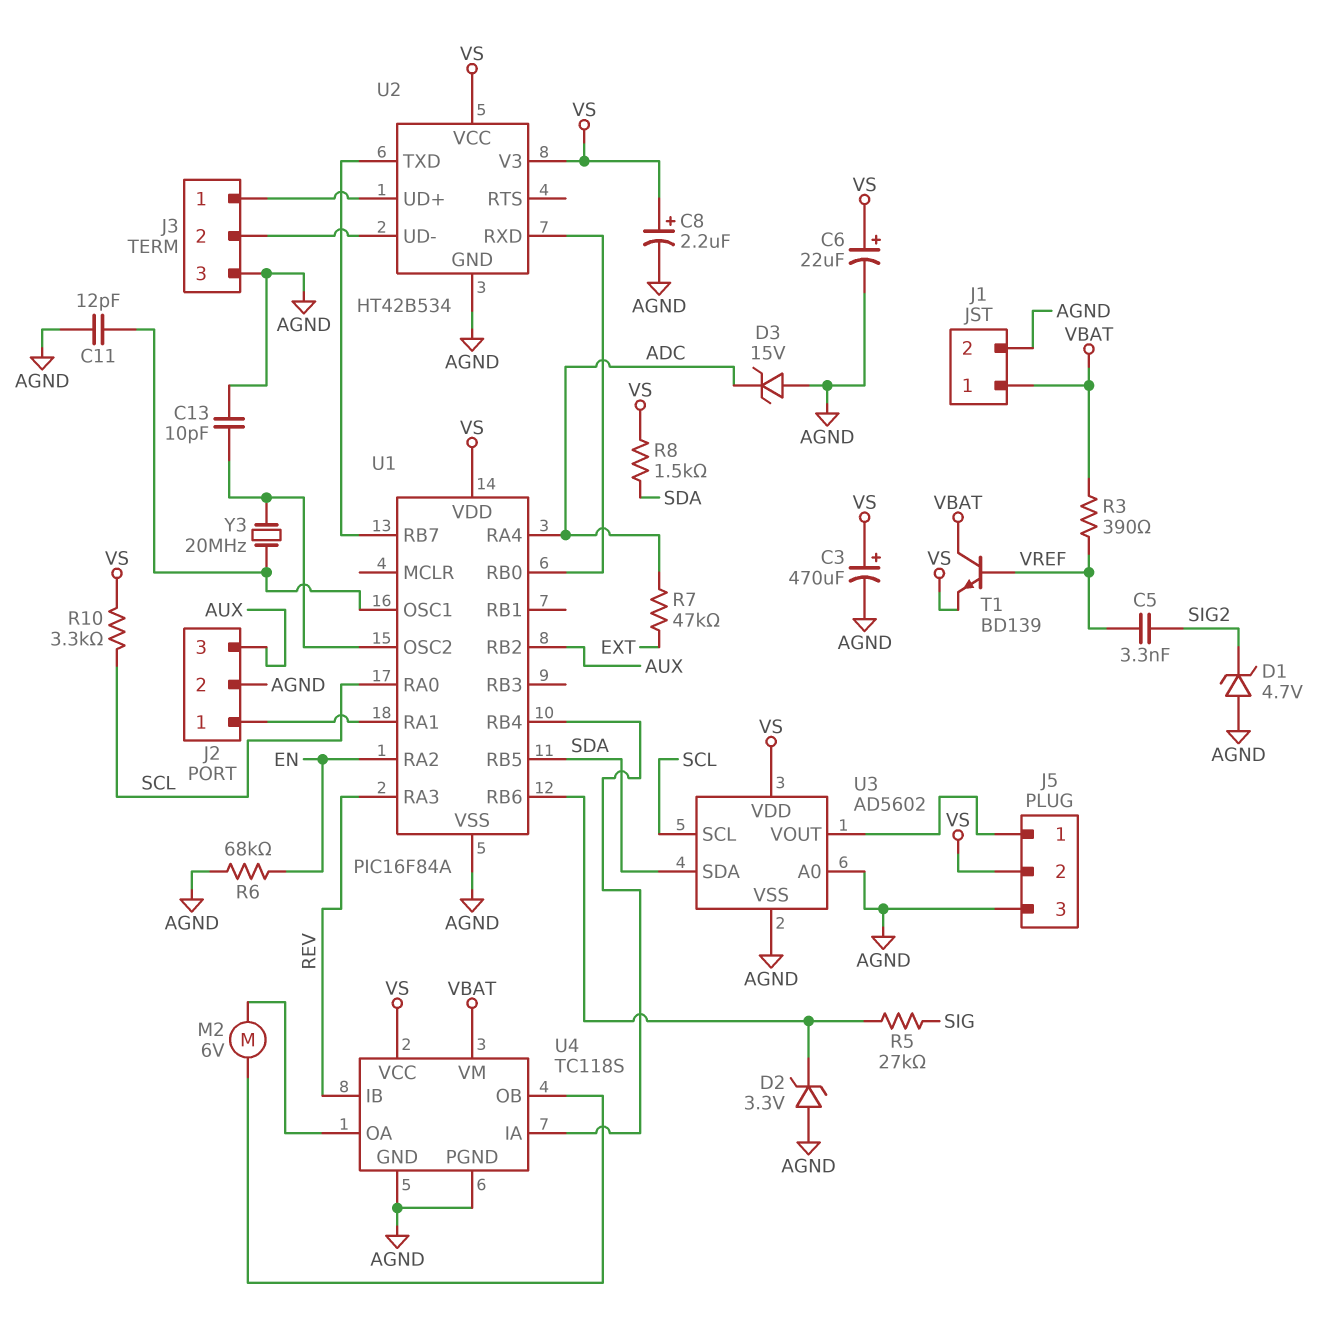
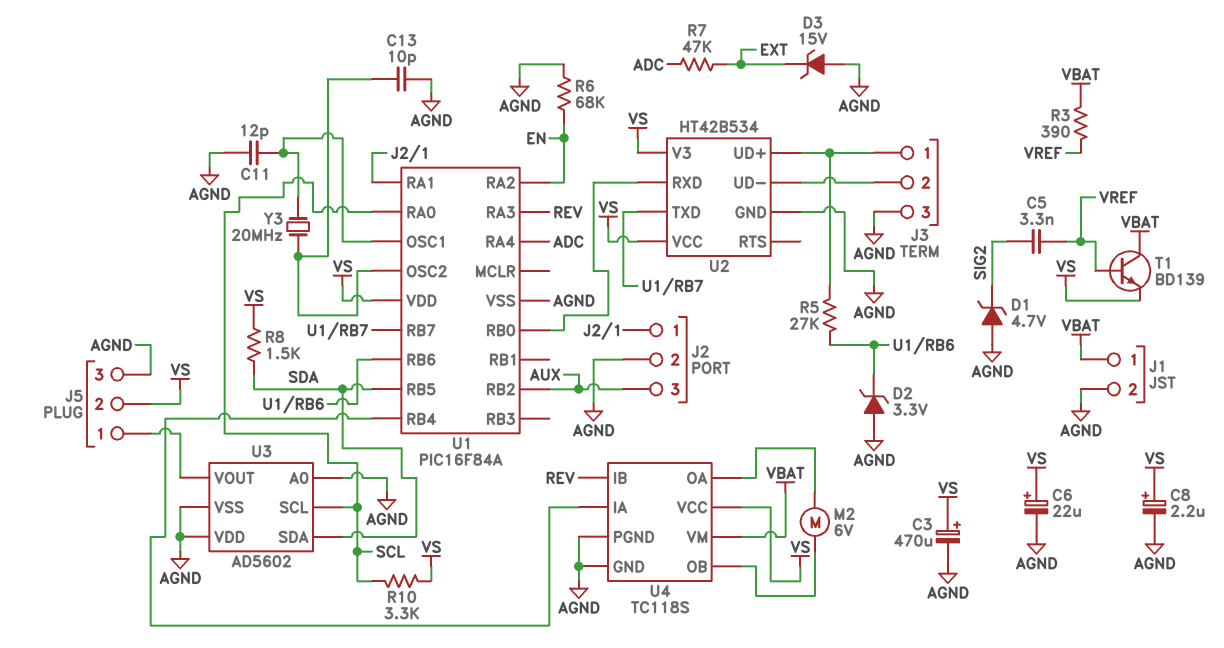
D3: zener 15V (A AGND, K ADC) -> zener 15V (A AGND, K EXT)
R5: 27k (SIG, U1/RB6) -> 27k (J3/1, U1/RB6)
U3 pin VDD: VS -> AGND

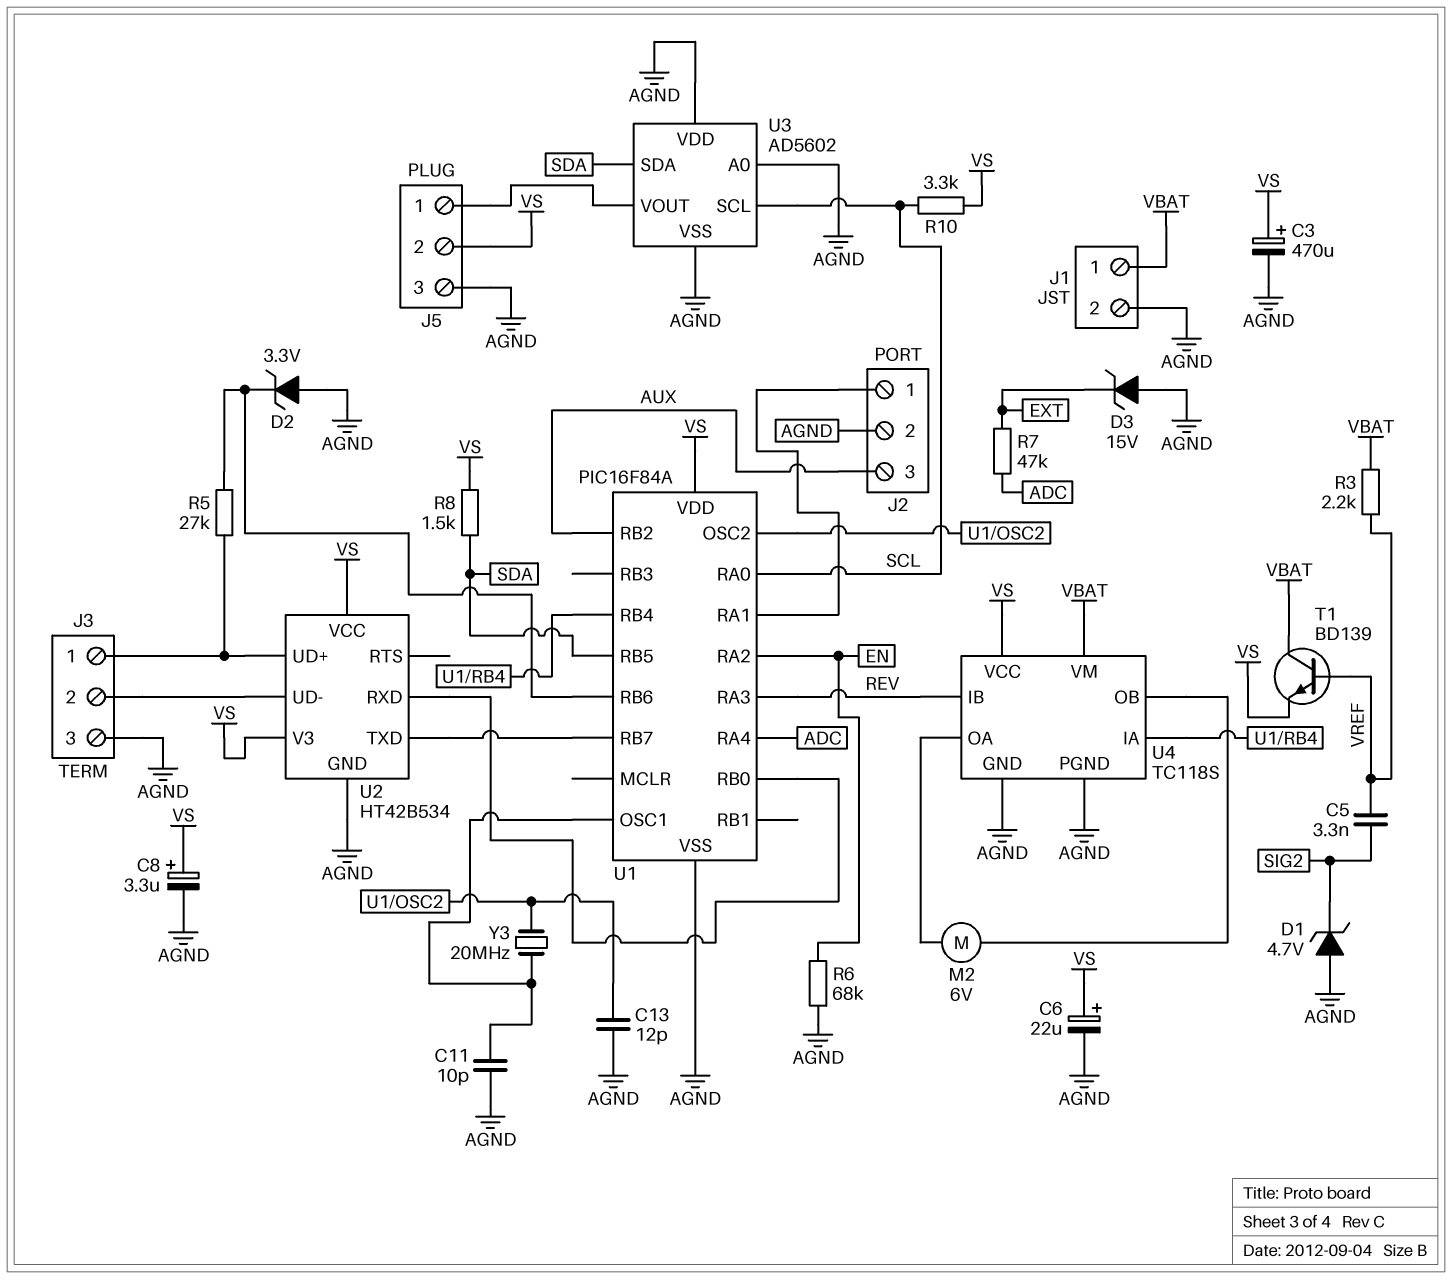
C8: 2.2uF (plus VS, minus AGND) -> 3.3uF (plus VS, minus AGND)
C11: 12pF (AGND, U1/OSC1) -> 10pF (AGND, U1/OSC1)
C13: 10pF (AGND, U1/OSC2) -> 12pF (AGND, U1/OSC2)
R3: 390 (VBAT, VREF) -> 2.2k (VBAT, VREF)

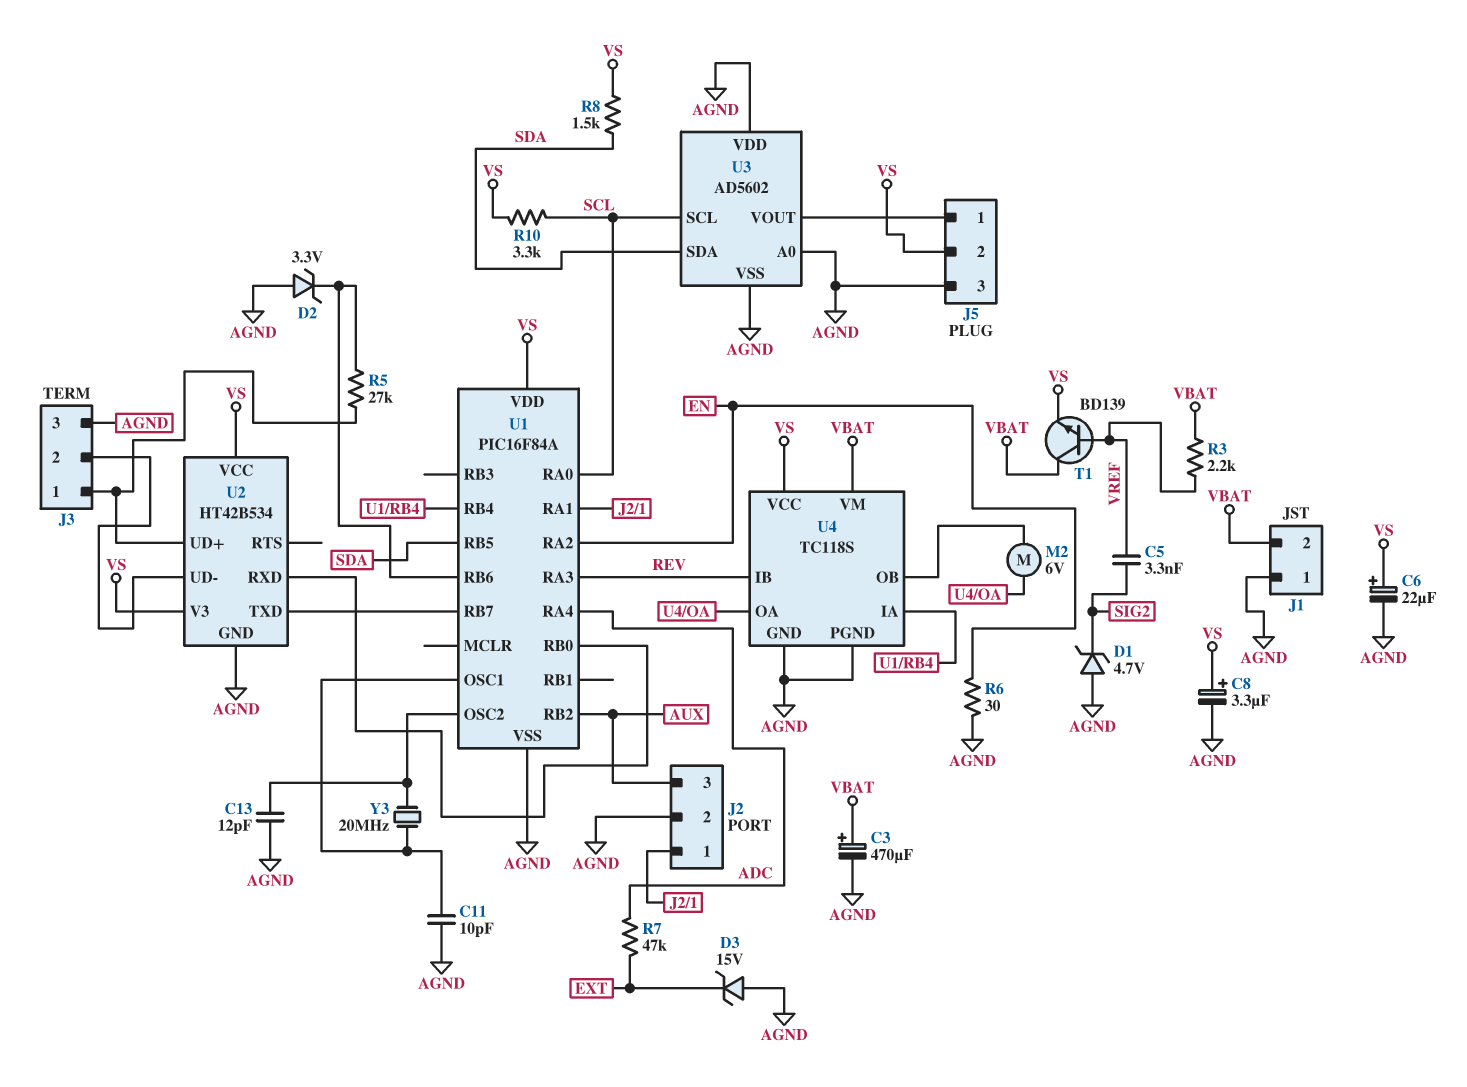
C3: 470uF (plus VS, minus AGND) -> 470uF (plus VBAT, minus AGND)
J1 pin 1: VBAT -> AGND
J1 pin 2: AGND -> VBAT
R6: 68k (AGND, EN) -> 30 (AGND, EN)

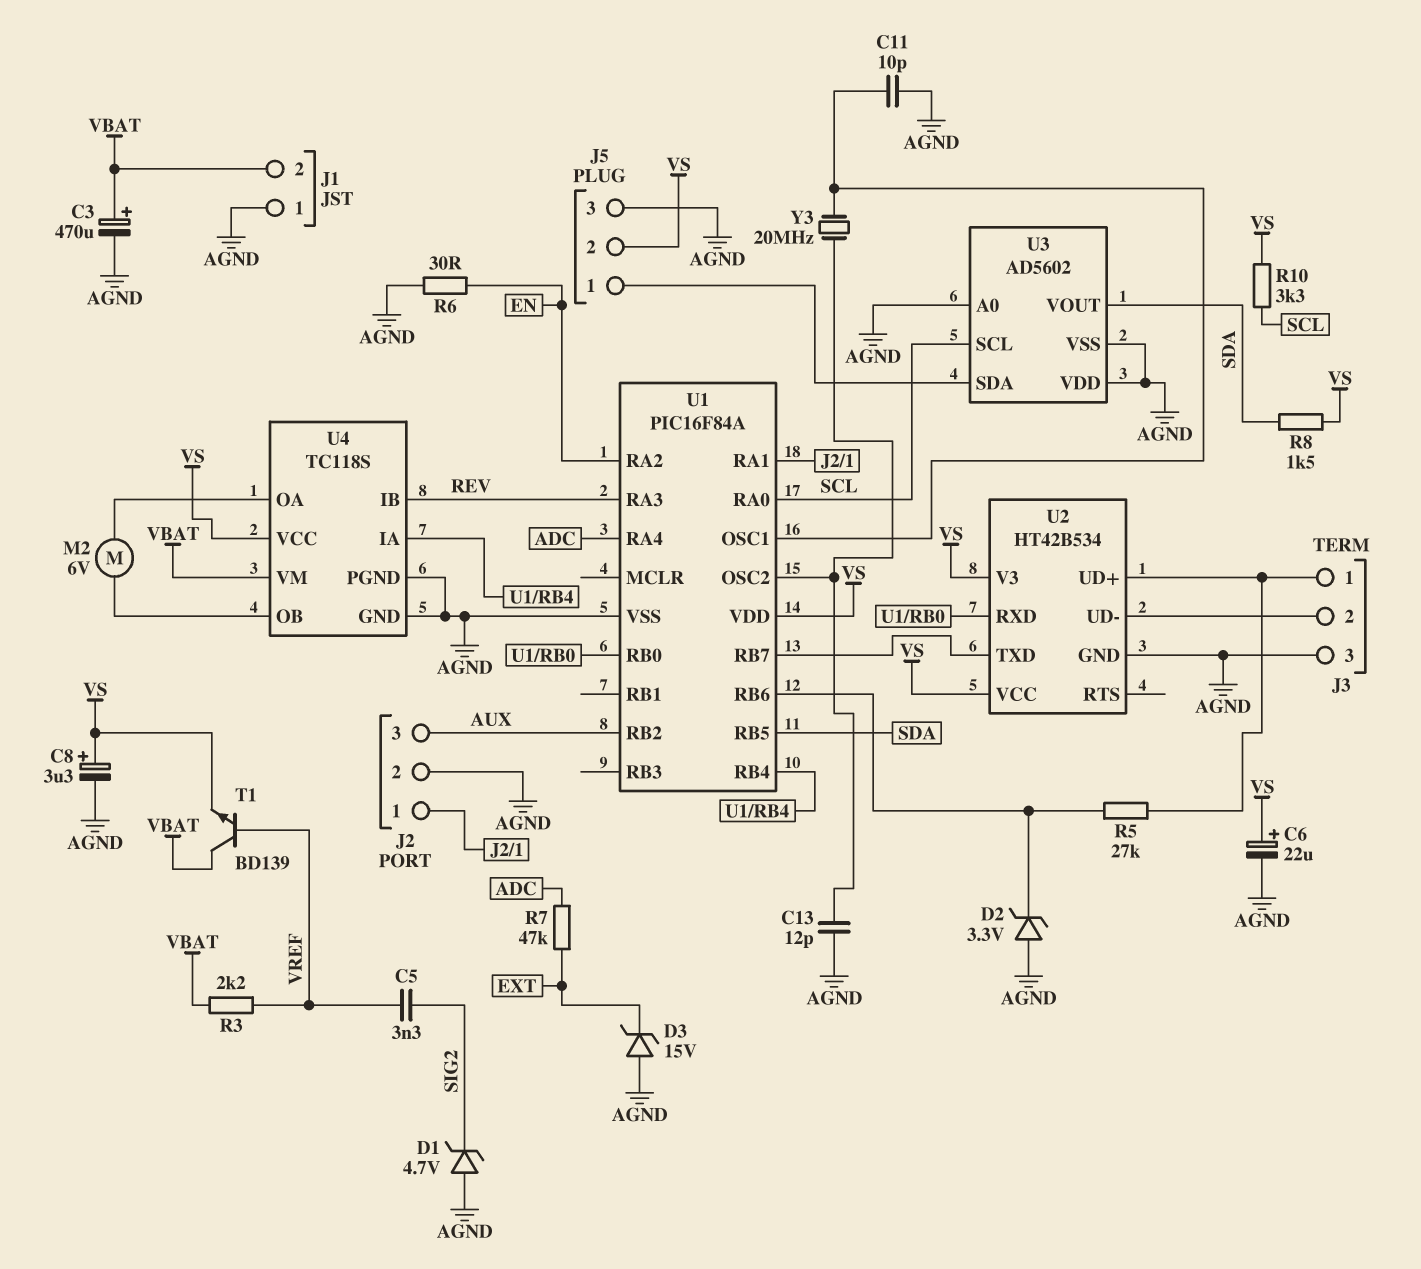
U3 pin SDA: SDA -> J5/1
U3 pin VOUT: J5/1 -> SDA

